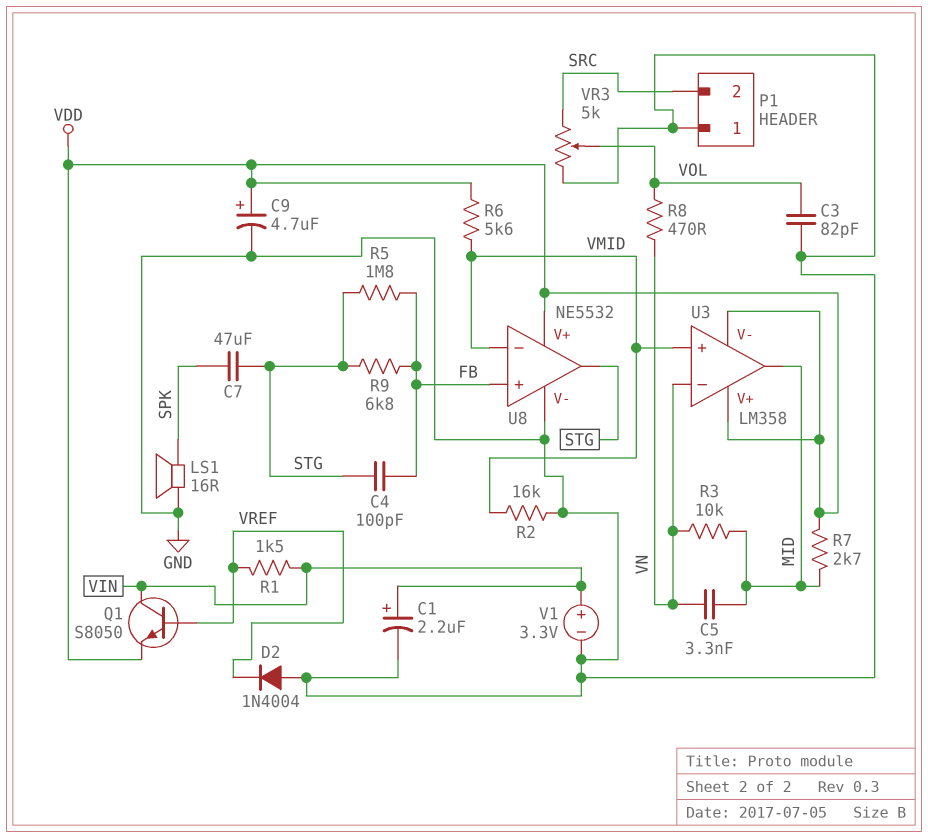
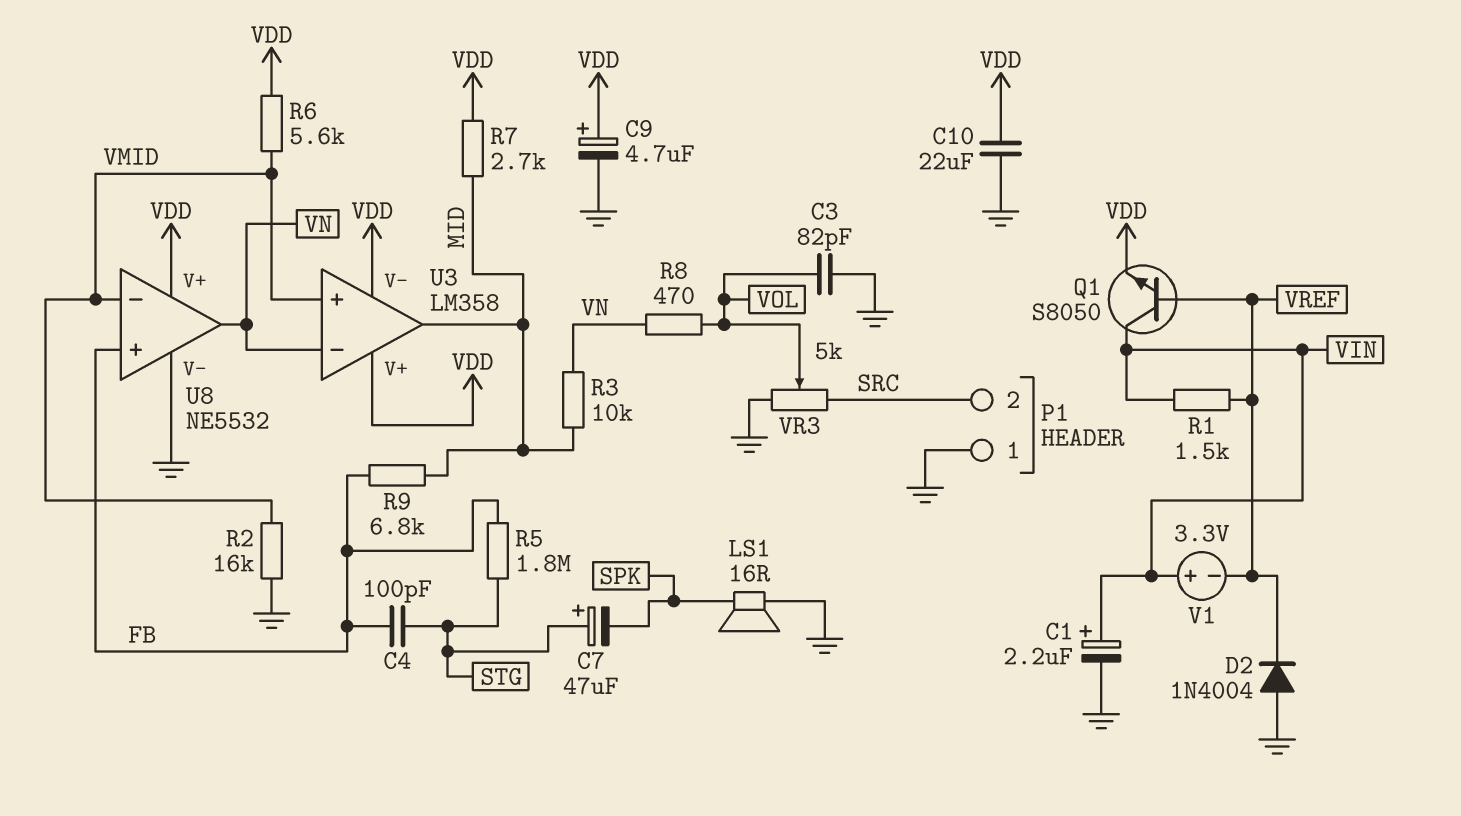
C5: 3.3nF (MID, VN) -> none
C7: 47uF (SPK, STG) -> 47uF (plus STG, minus SPK)
C10: none -> 22uF (GND, VDD)
R9: 6.8k (FB, STG) -> 6.8k (FB, MID)
U8 pin out: STG -> VN
V1: 3.3V (plus VIN, minus GND) -> 3.3V (plus VIN, minus VREF)

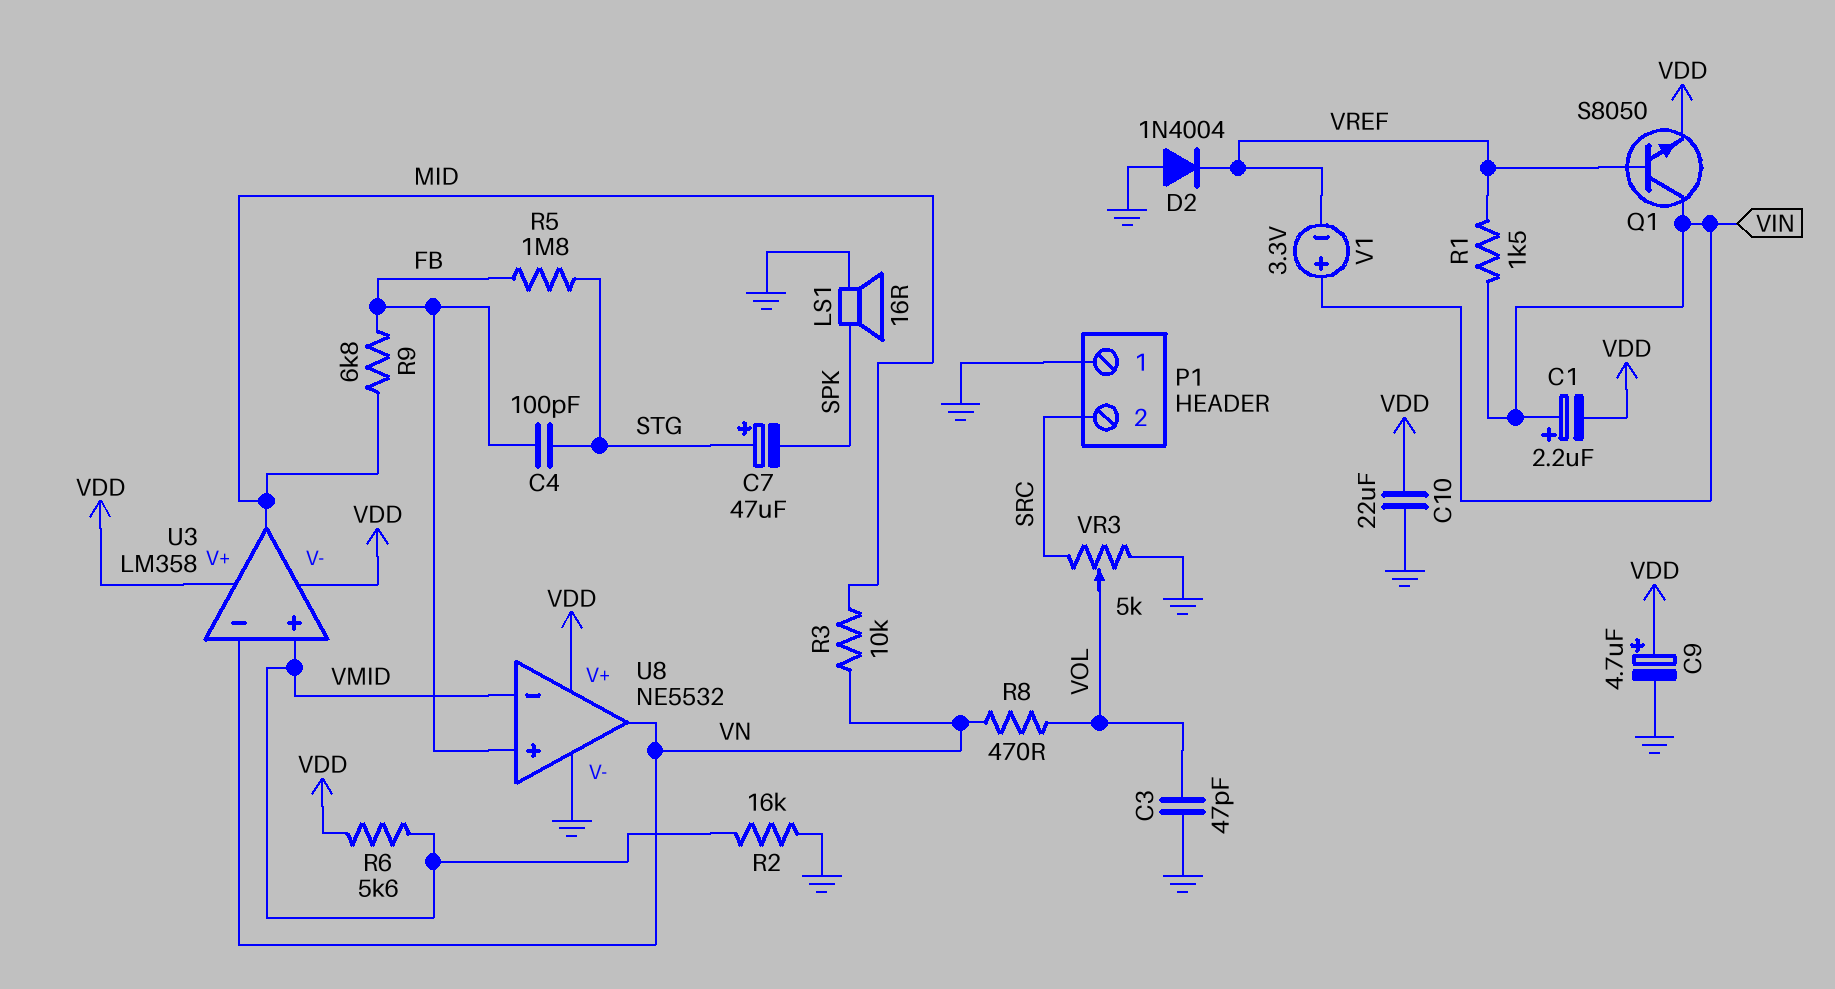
C1: 2.2uF (plus VIN, minus GND) -> 2.2uF (plus VIN, minus VDD)
C3: 82pF (GND, VOL) -> 47pF (GND, VOL)
R7: 2.7k (MID, VDD) -> none

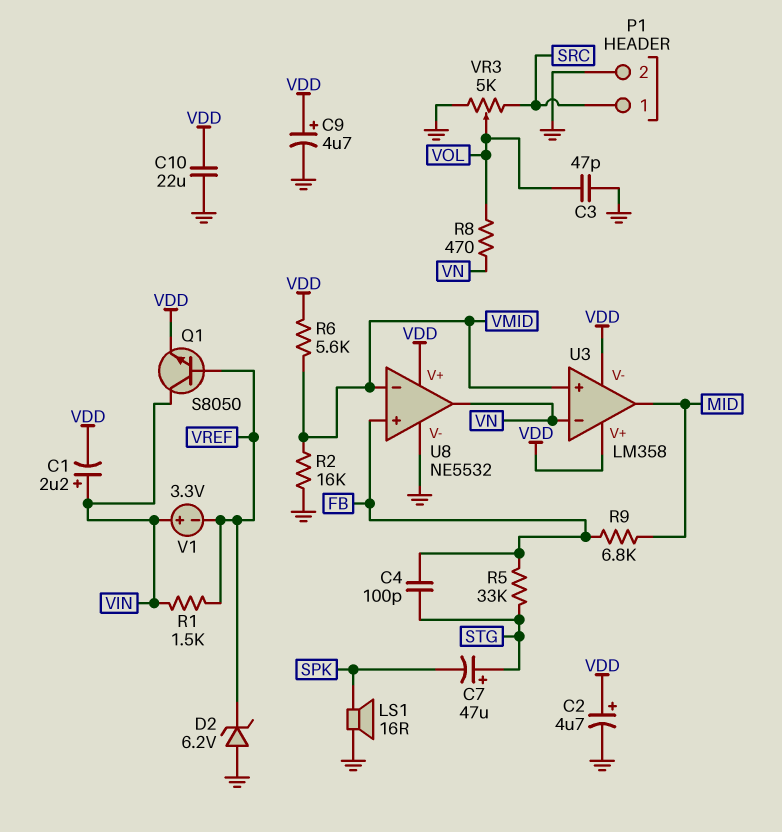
C2: none -> 4.7uF (plus VDD, minus GND)
D2: diode 1N4004 (A GND, K VREF) -> zener 6.2V (A GND, K VREF)
P1 pin 1: GND -> SRC
P1 pin 2: SRC -> GND
R3: 10k (MID, VN) -> none
R5: 1.8M (FB, STG) -> 33k (FB, STG)

